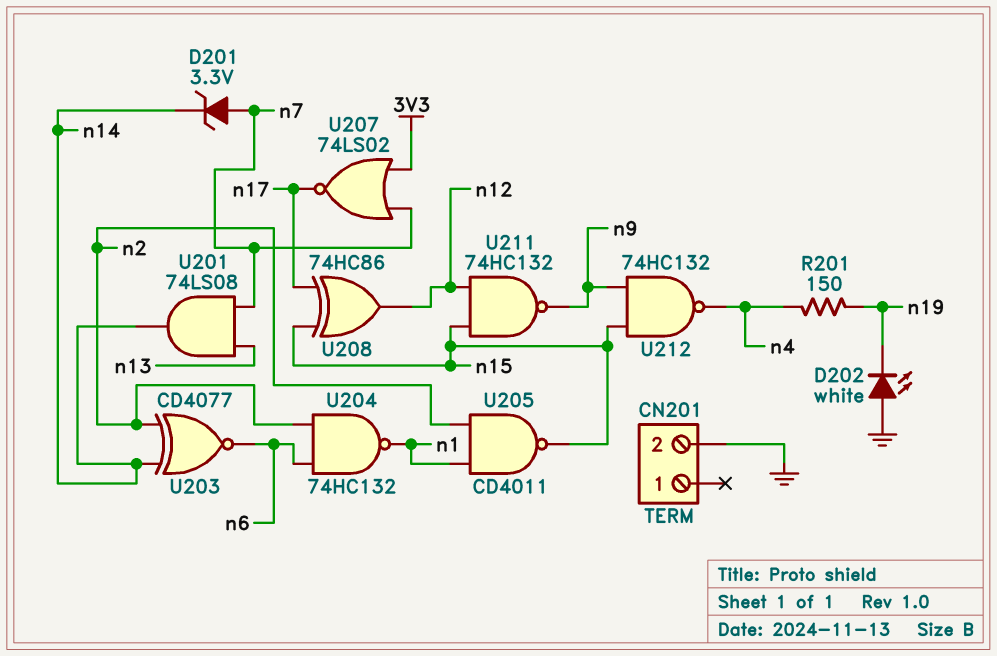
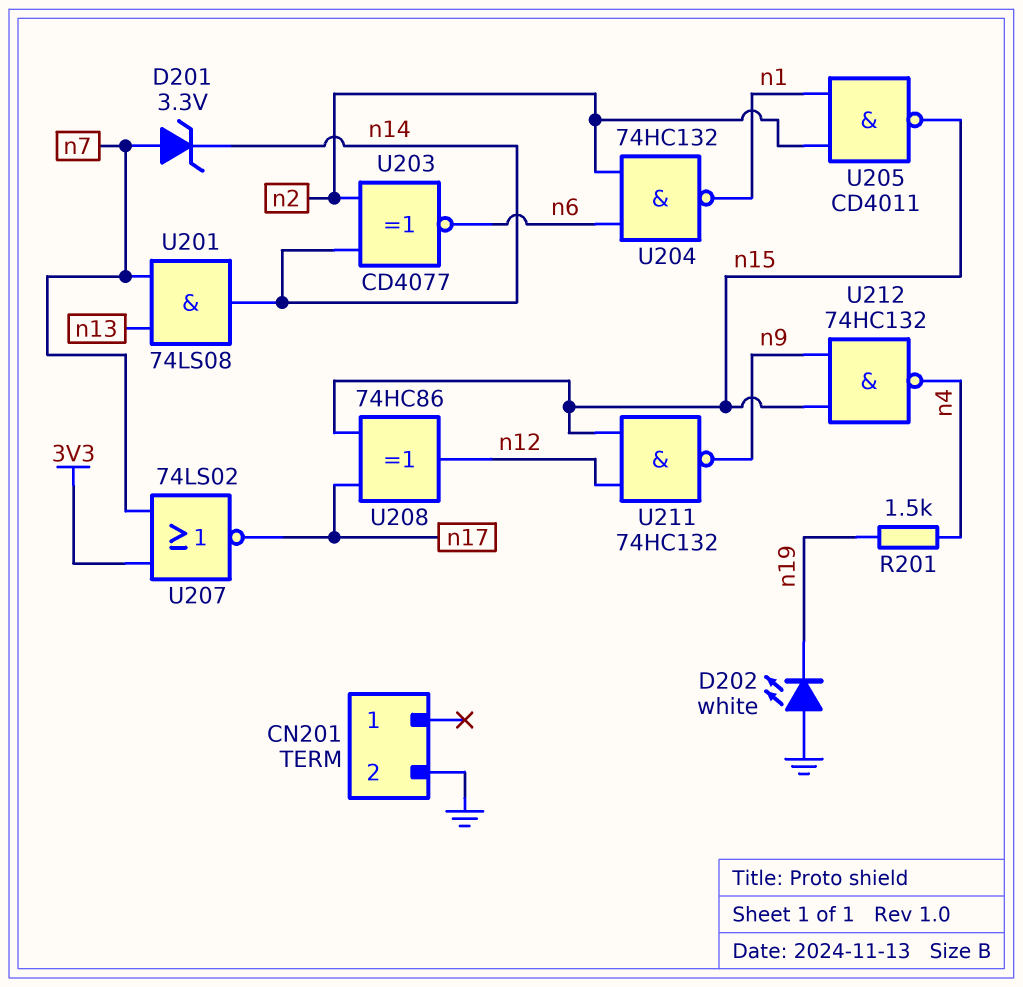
R201: 150 (n4, n19) -> 1.5k (n4, n19)

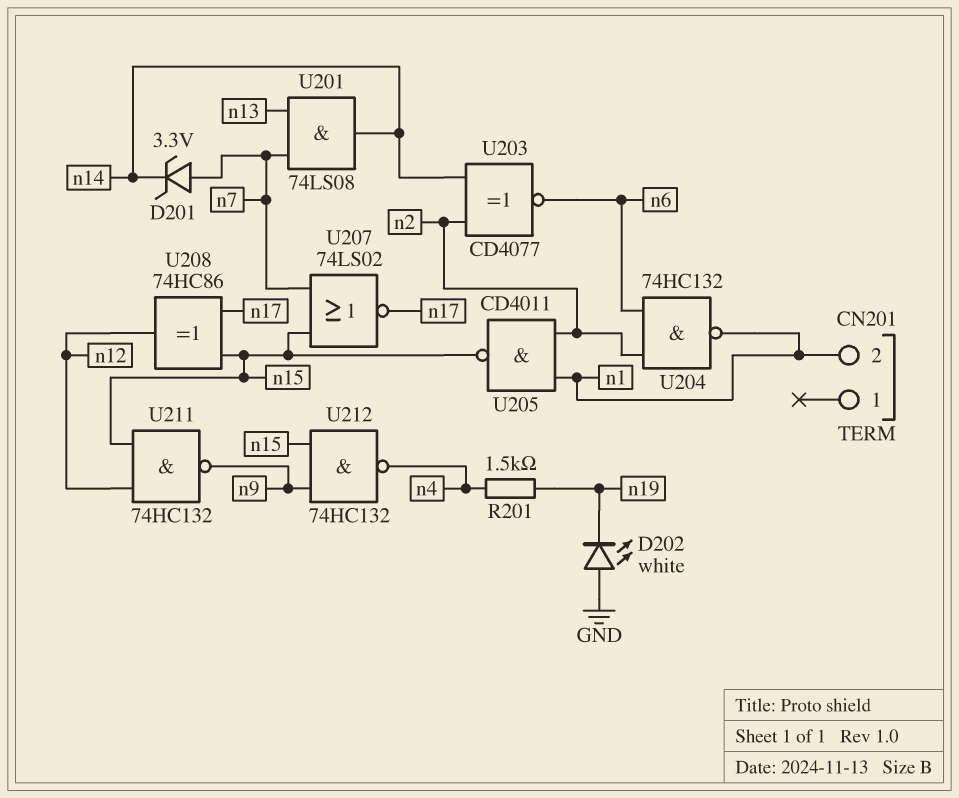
CN201 pin 2: GND -> n1
U207: NOR 74LS02 (in 3V3, in n7, out n17) -> NOR 74LS02 (in n7, in n15, out n17)

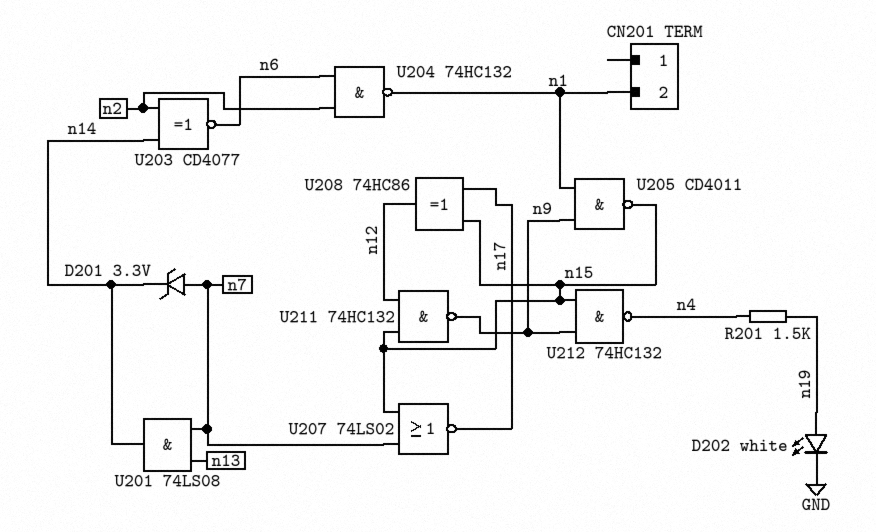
D202: LED white (A GND, K n19) -> LED white (A n19, K GND)
U205: NAND CD4011 (in n1, in n2, out n15) -> NAND CD4011 (in n1, in n9, out n15)

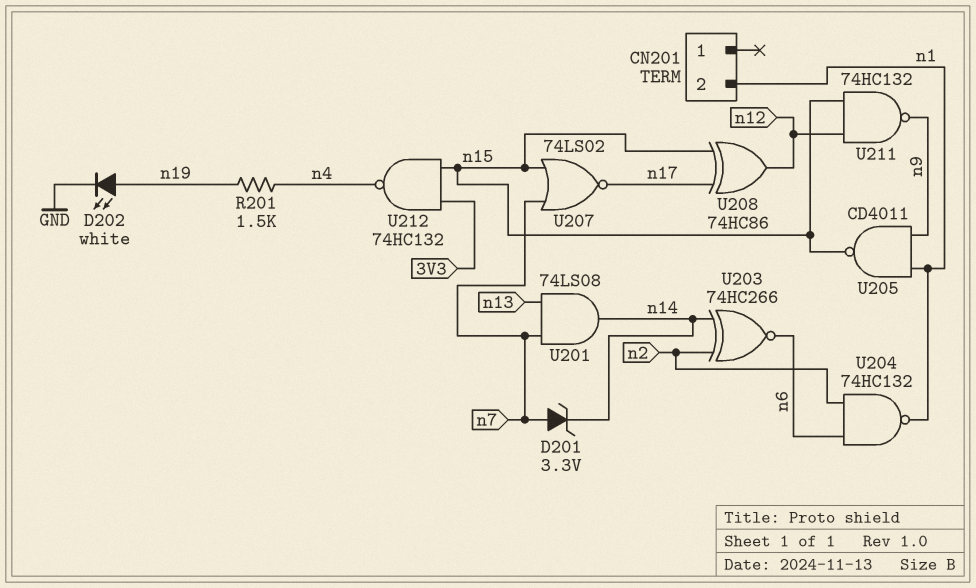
U203: XNOR CD4077 (in n2, in n14, out n6) -> XNOR 74HC266 (in n2, in n14, out n6)
U212: NAND 74HC132 (in n9, in n15, out n4) -> NAND 74HC132 (in 3V3, in n15, out n4)

